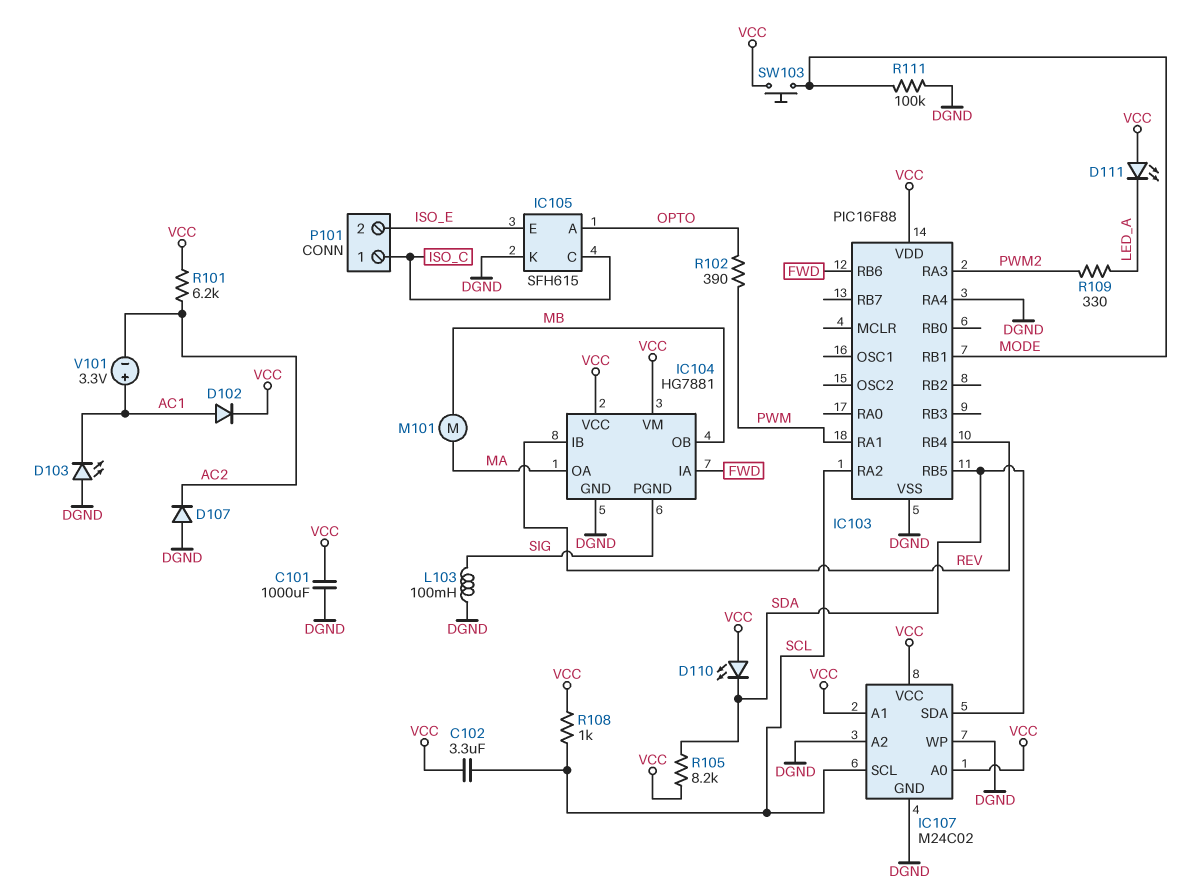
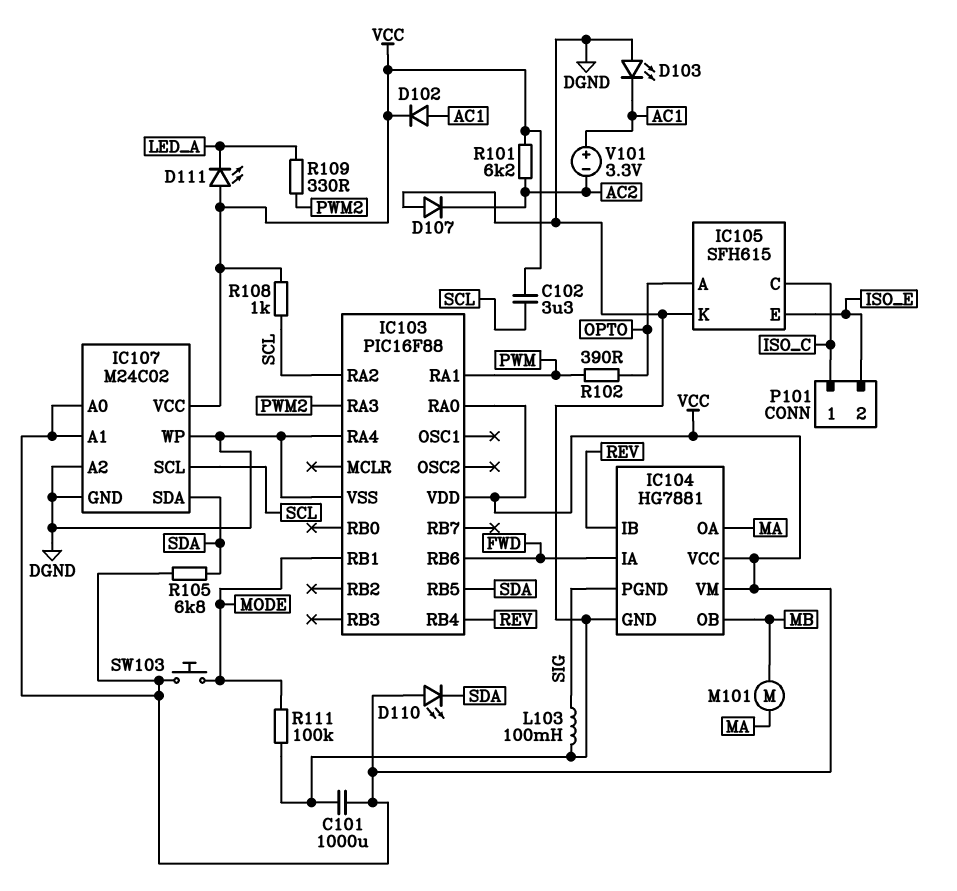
IC103 pin RA0: none -> VCC
R105: 8.2k (SDA, VCC) -> 6.8k (SDA, VCC)

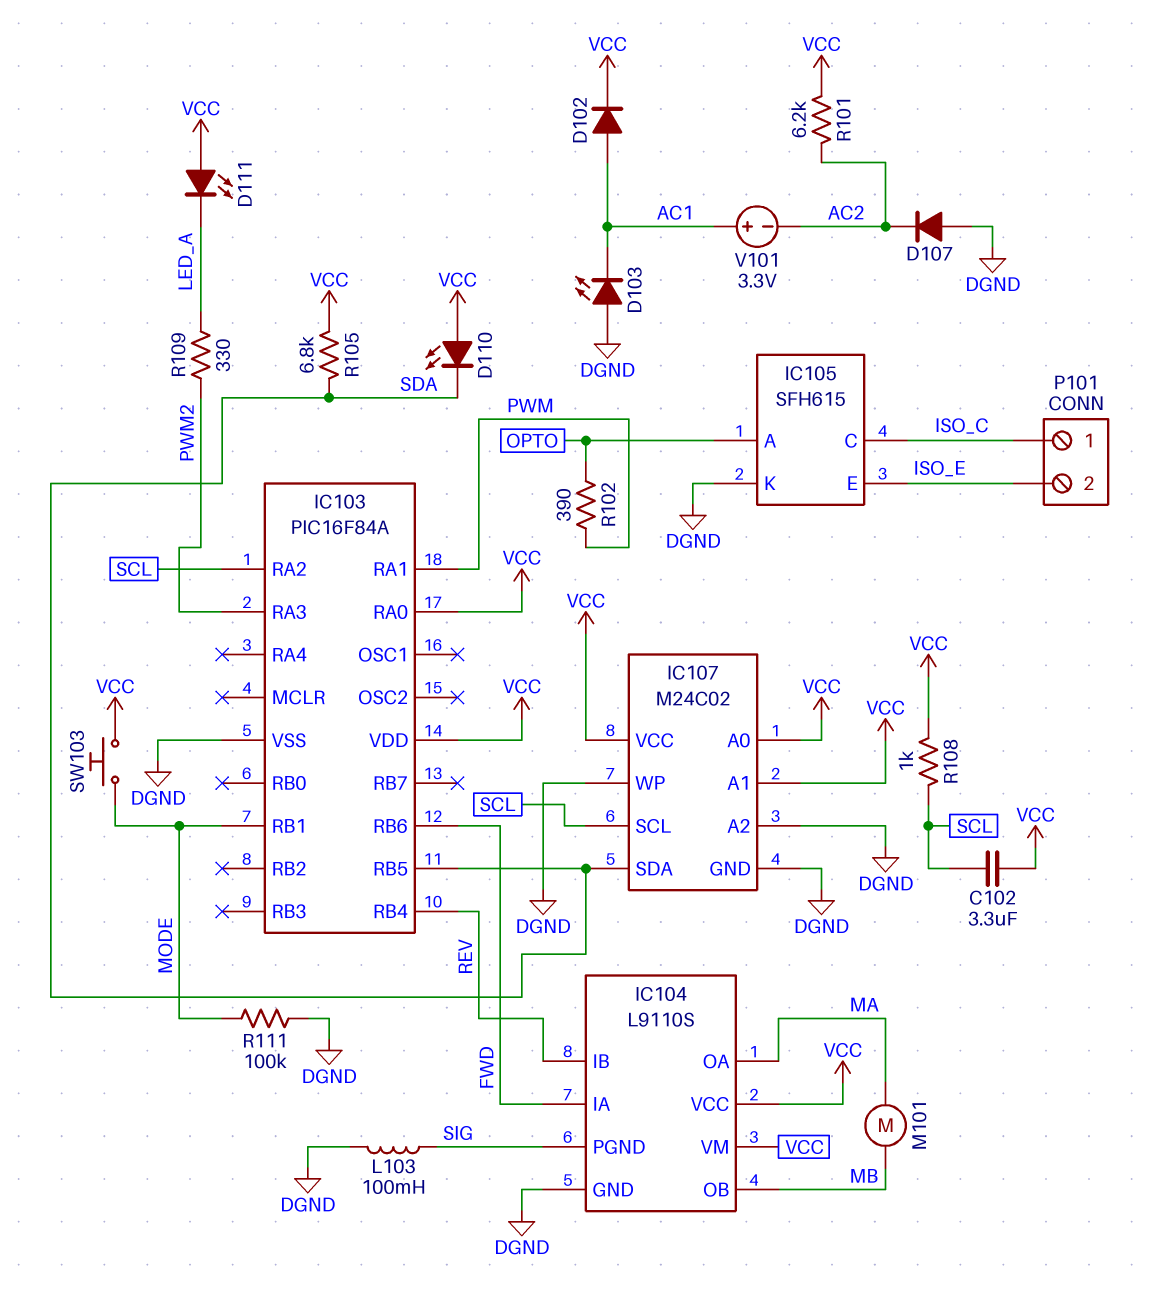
C101: 1000uF (DGND, VCC) -> none
IC103: PIC16F88 -> PIC16F84A
IC103 pin RA4: DGND -> none
IC104: HG7881 -> L9110S

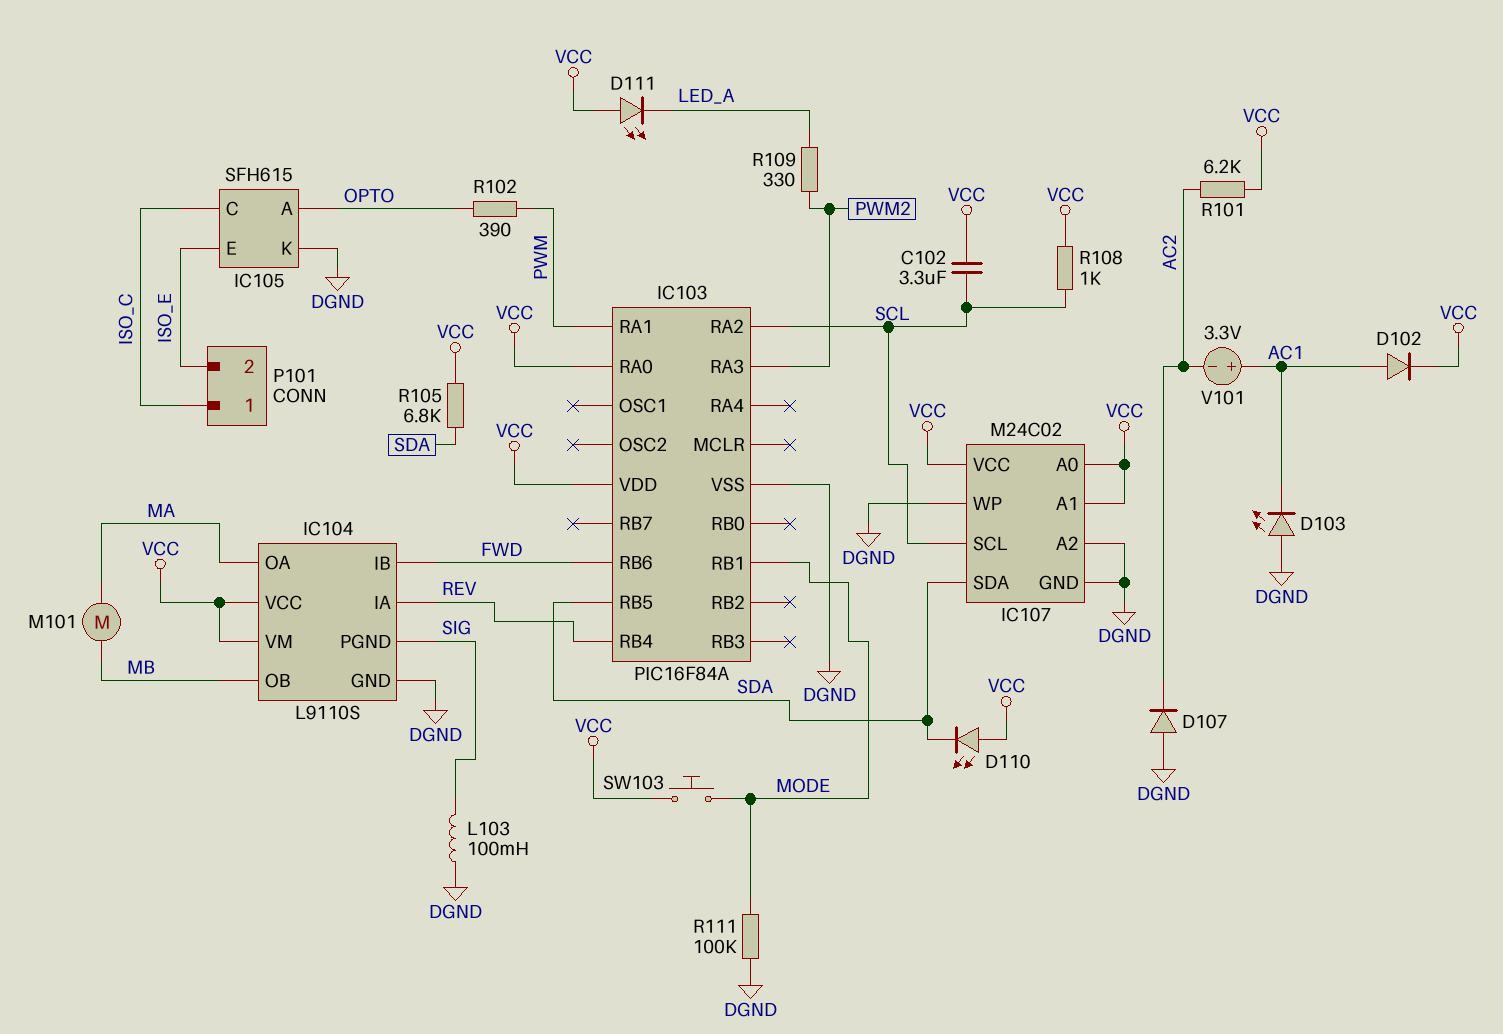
IC104 pin IA: FWD -> REV
IC104 pin IB: REV -> FWD

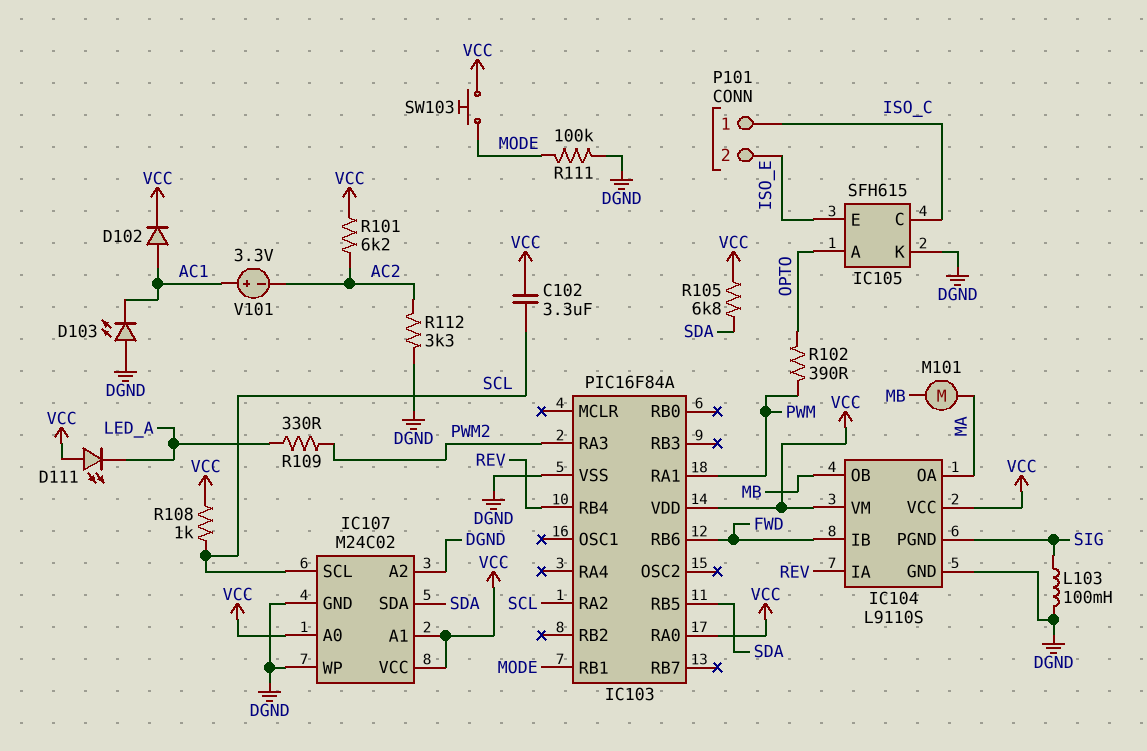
D107: diode (A DGND, K AC2) -> none
D110: LED (A VCC, K SDA) -> none
R112: none -> 3.3k (AC2, DGND)

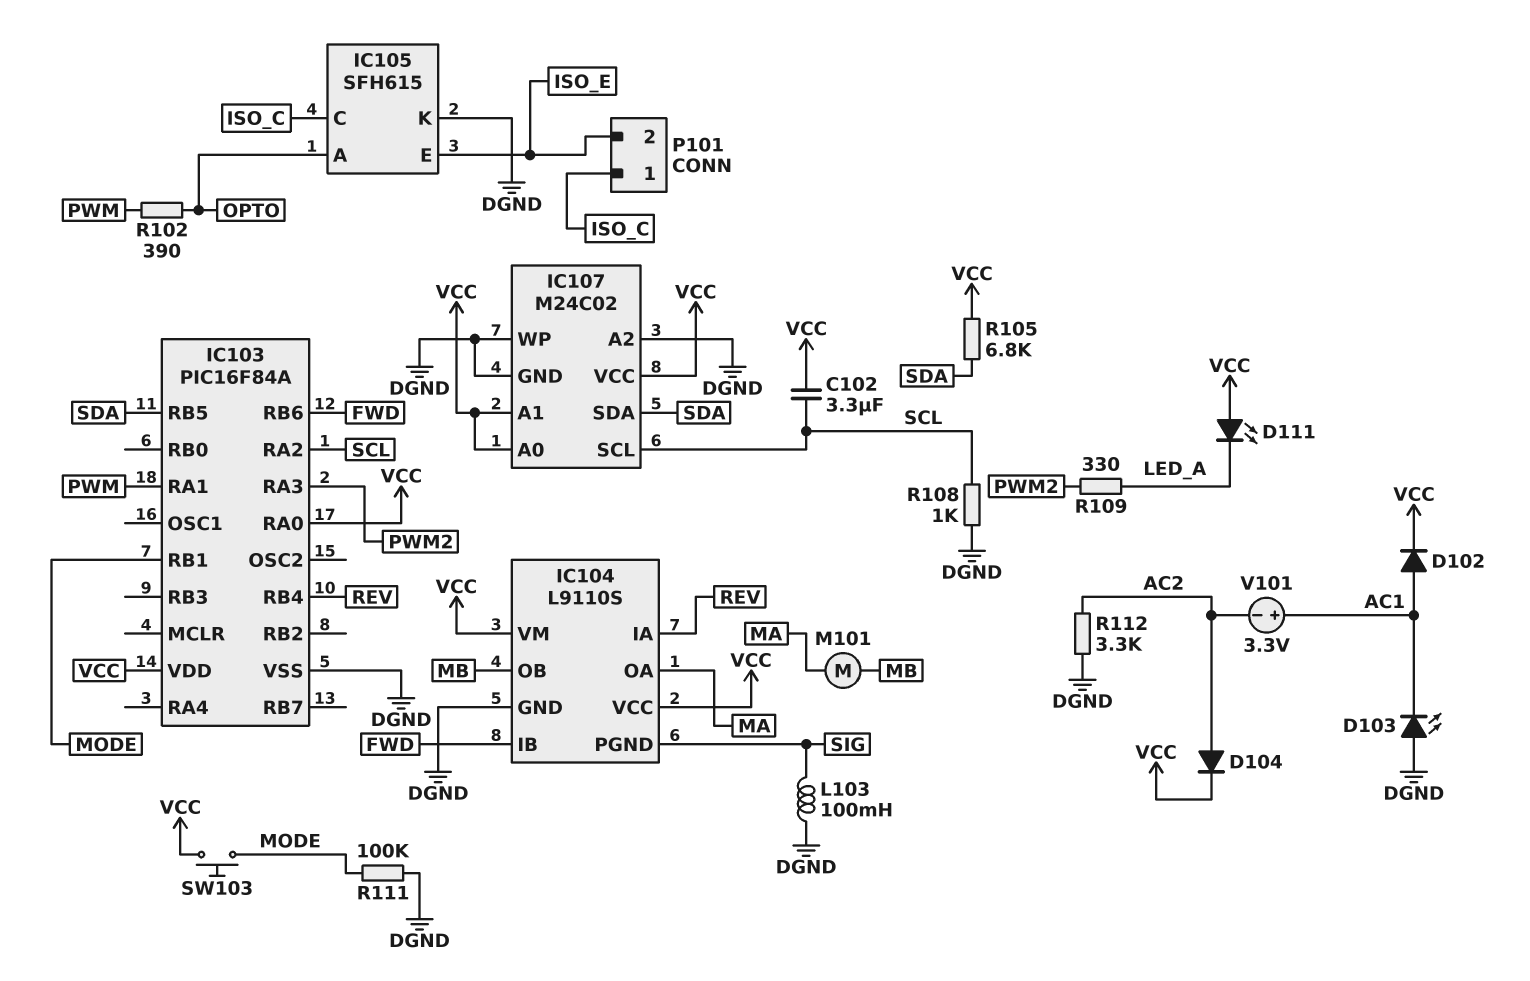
D104: none -> diode (A AC2, K VCC)
R101: 6.2k (AC2, VCC) -> none
R108: 1k (SCL, VCC) -> 1k (DGND, SCL)

